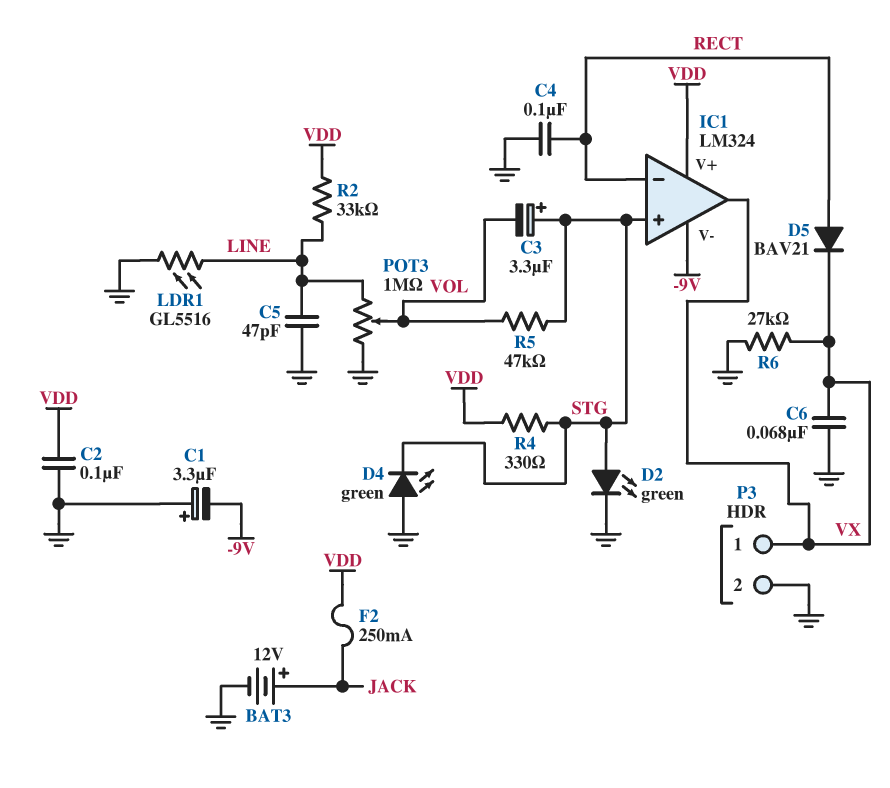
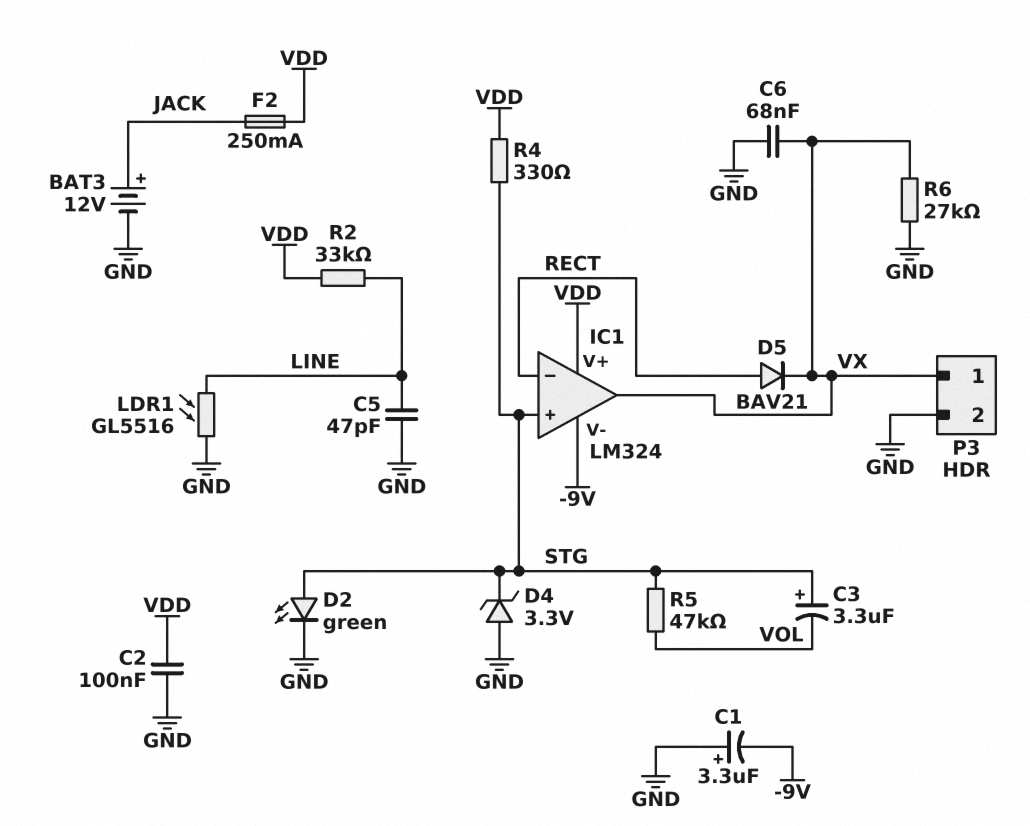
C4: 100nF (GND, RECT) -> none
D4: LED green (A GND, K STG) -> zener 3.3V (A GND, K STG)
POT3: 1M (GND, LINE, wiper VOL) -> none

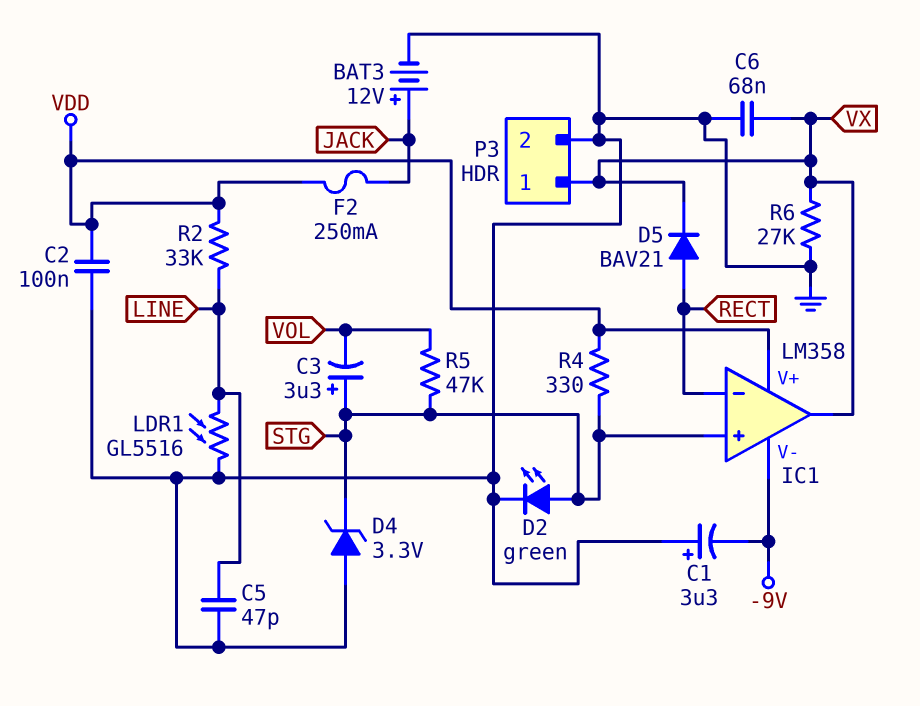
IC1: LM324 -> LM358

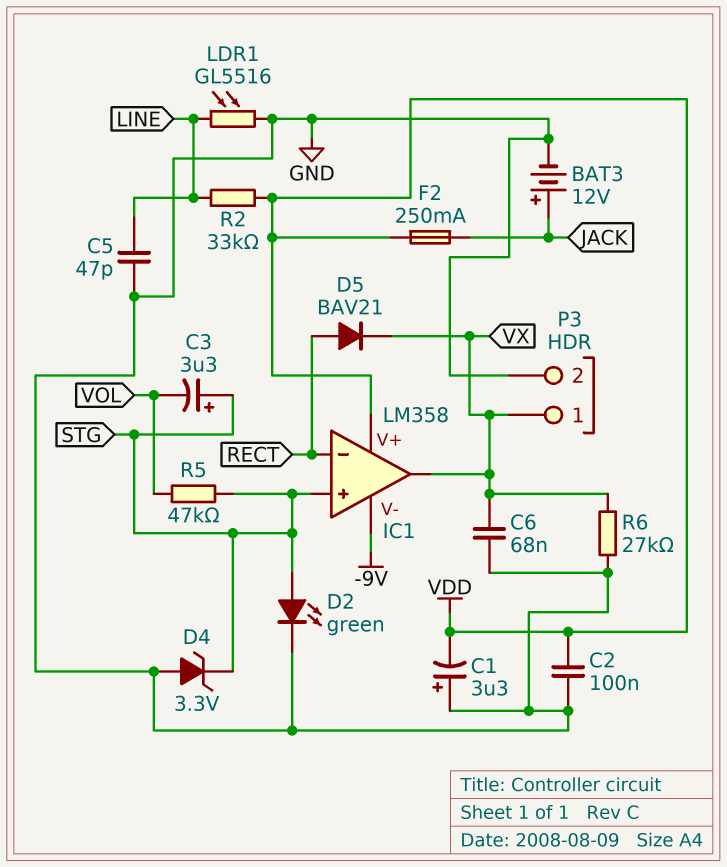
C1: 3.3uF (plus GND, minus -9V) -> 3.3uF (plus GND, minus VDD)
R4: 330 (STG, VDD) -> none

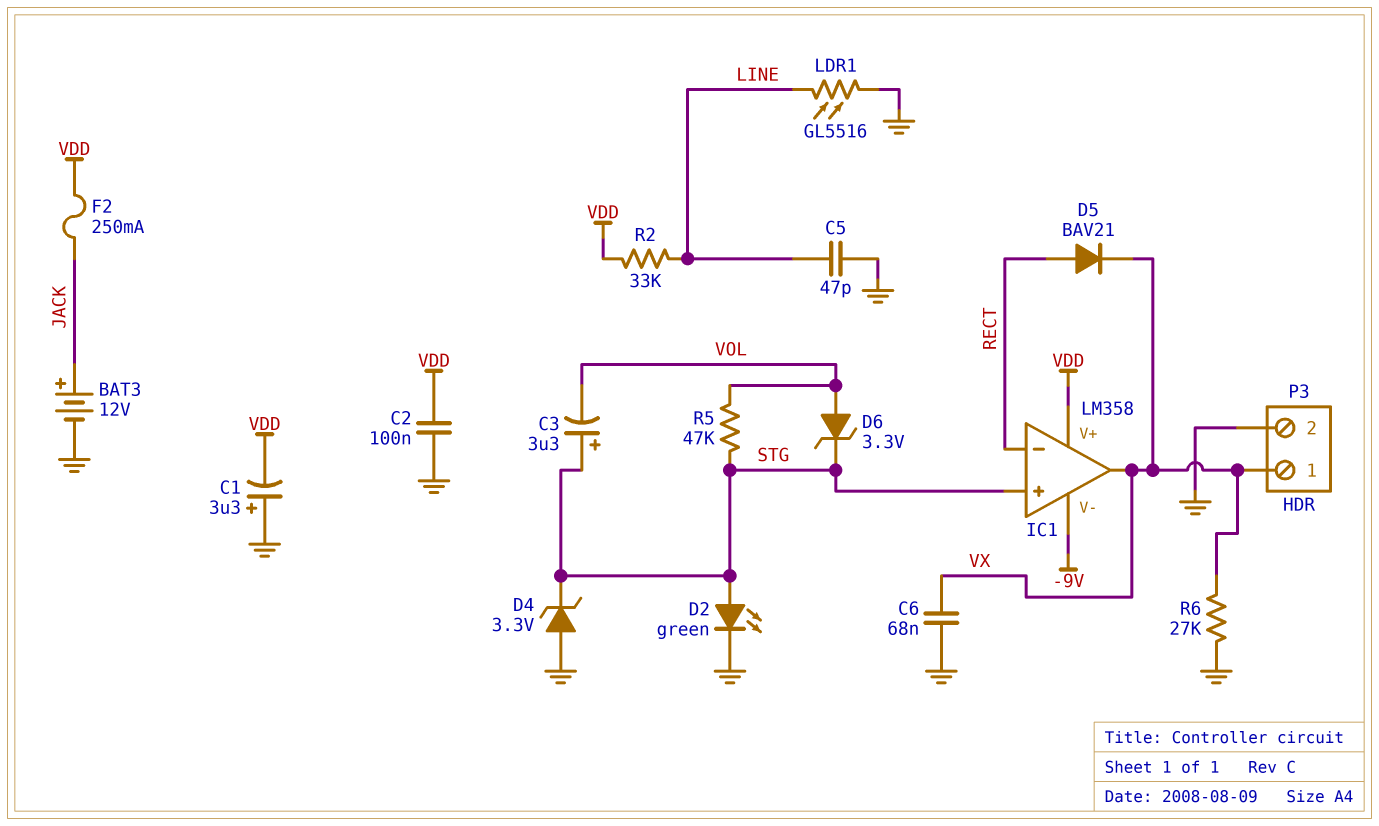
D6: none -> zener 3.3V (A VOL, K STG)

